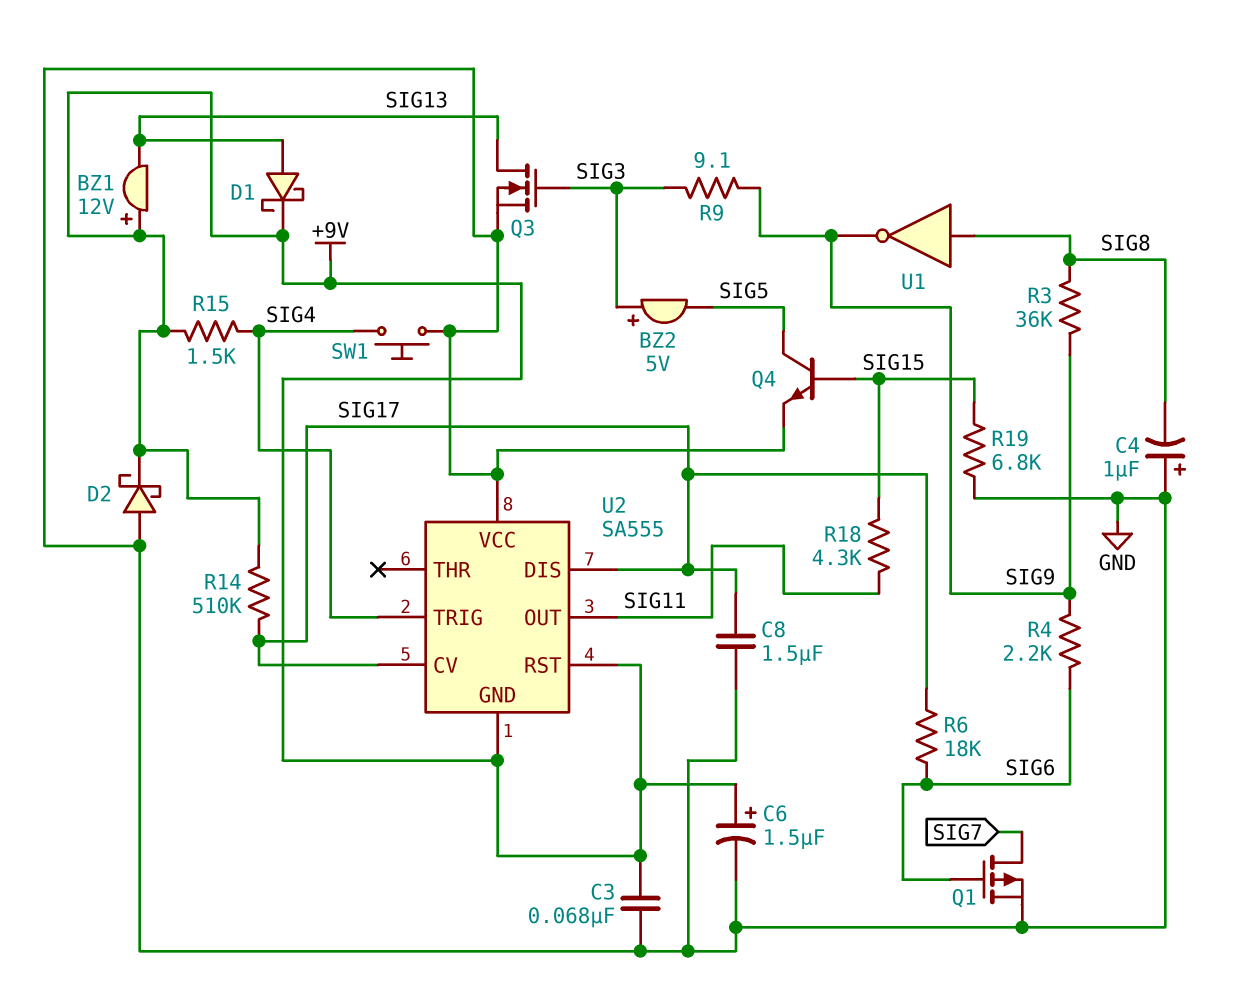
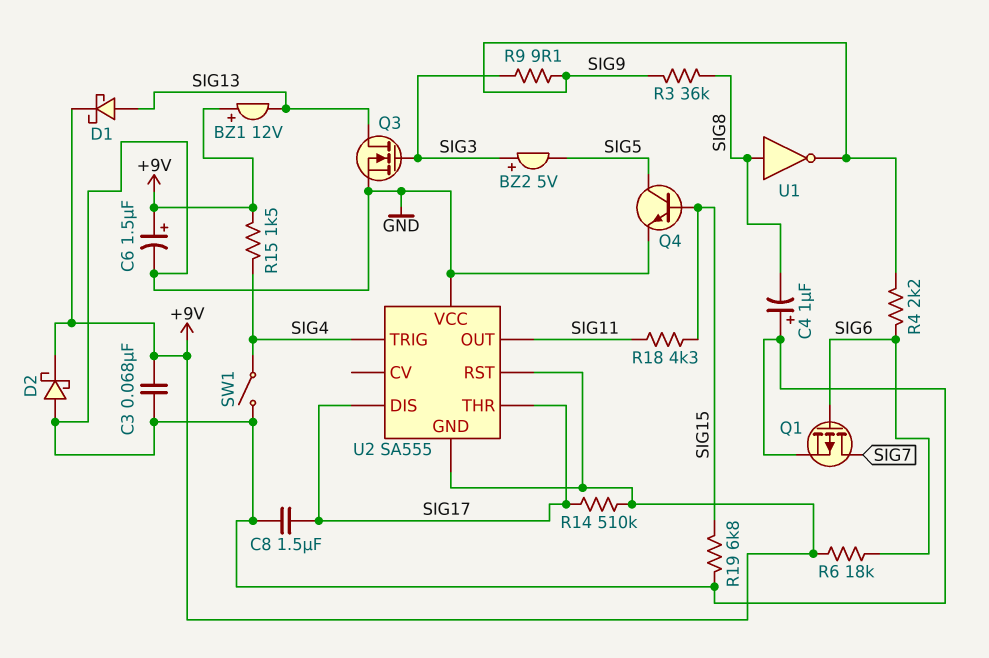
R6: 18k (SIG6, SIG17) -> 18k (+9V, SIG6)
SW1: button (GND, SIG4) -> switch (GND, SIG4)
U2 pin CV: SIG17 -> none
U2 pin THR: none -> SIG17

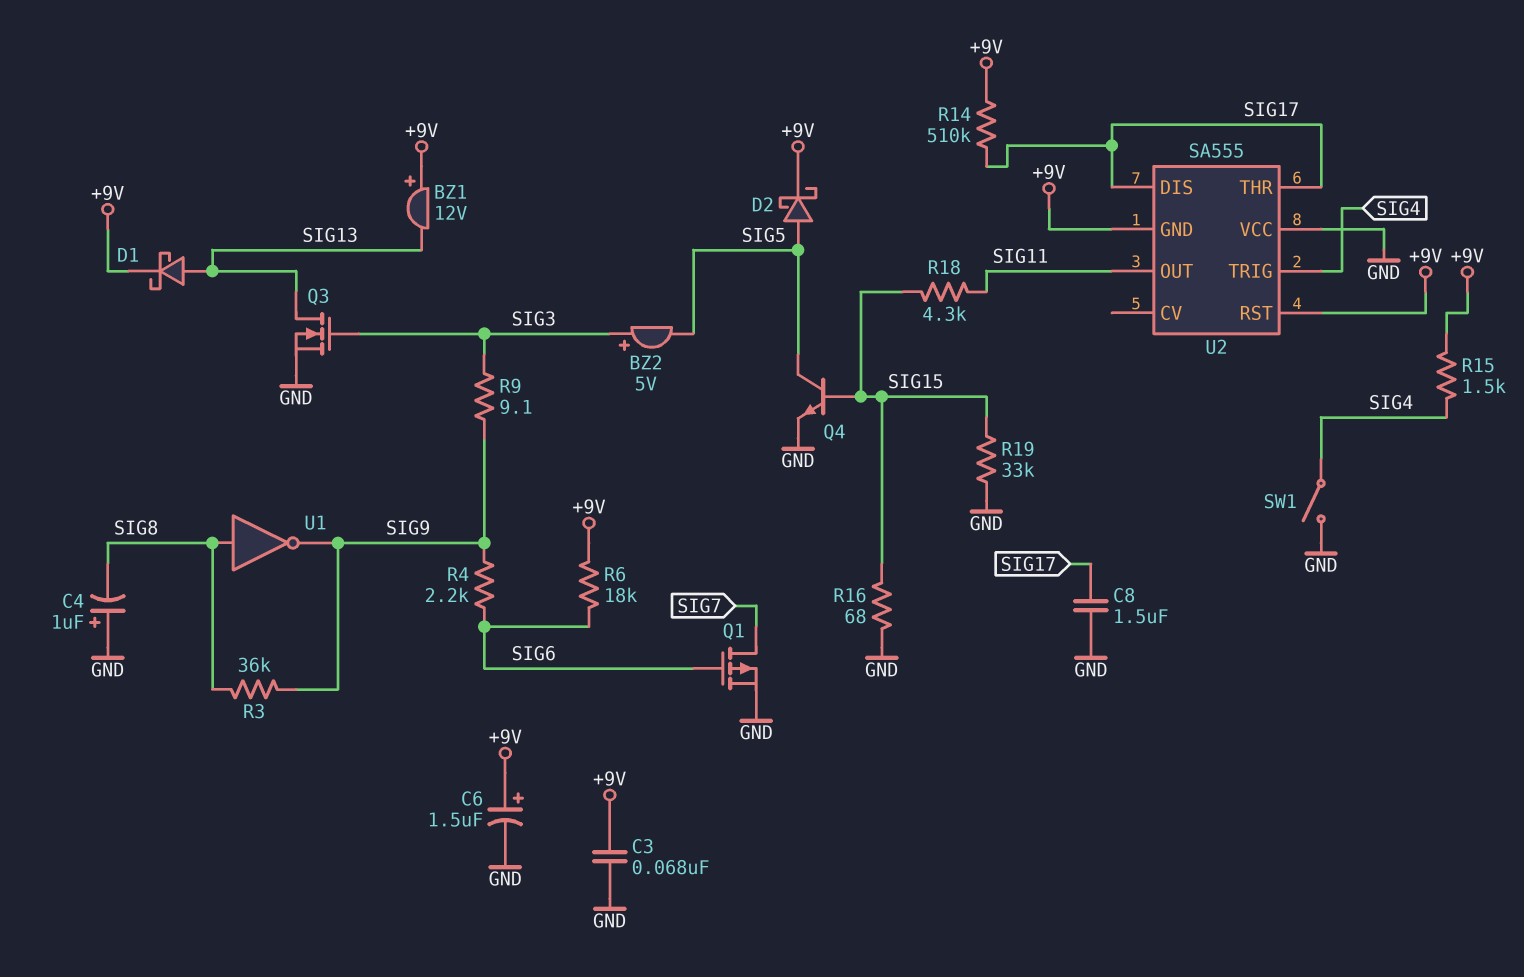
D2: schottky (A GND, K +9V) -> schottky (A SIG5, K +9V)
R16: none -> 68 (GND, SIG15)
R19: 6.8k (GND, SIG15) -> 33k (GND, SIG15)

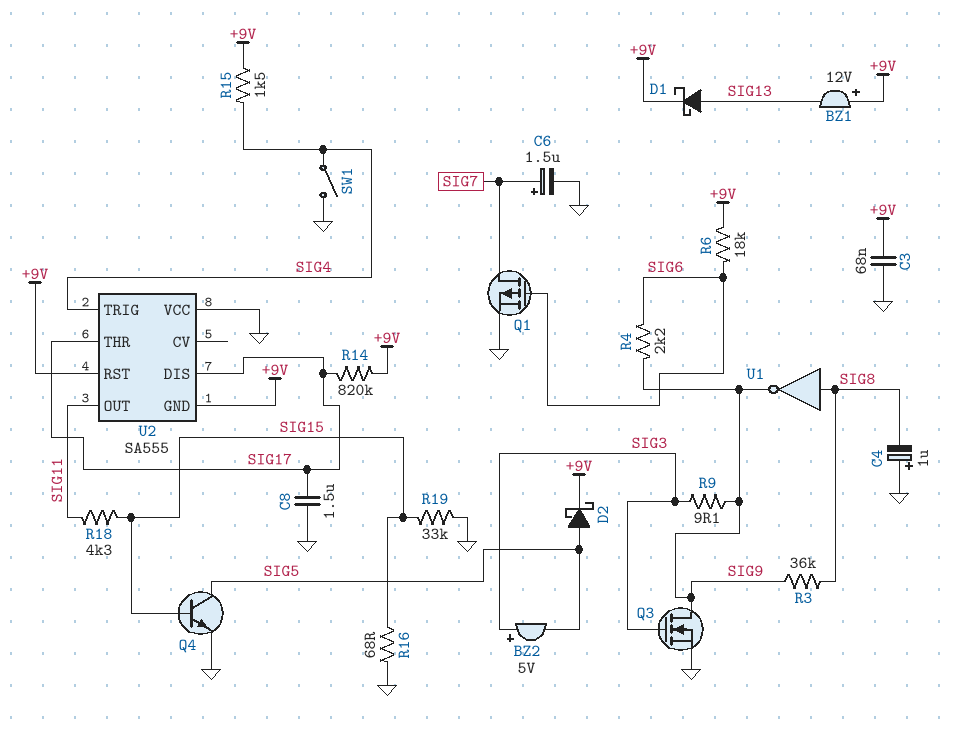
C6: 1.5uF (plus +9V, minus GND) -> 1.5uF (plus SIG7, minus GND)
Q3: NMOS (G SIG3, D SIG13, S GND) -> NMOS (G SIG3, D SIG9, S GND)
R14: 510k (+9V, SIG17) -> 820k (+9V, SIG17)

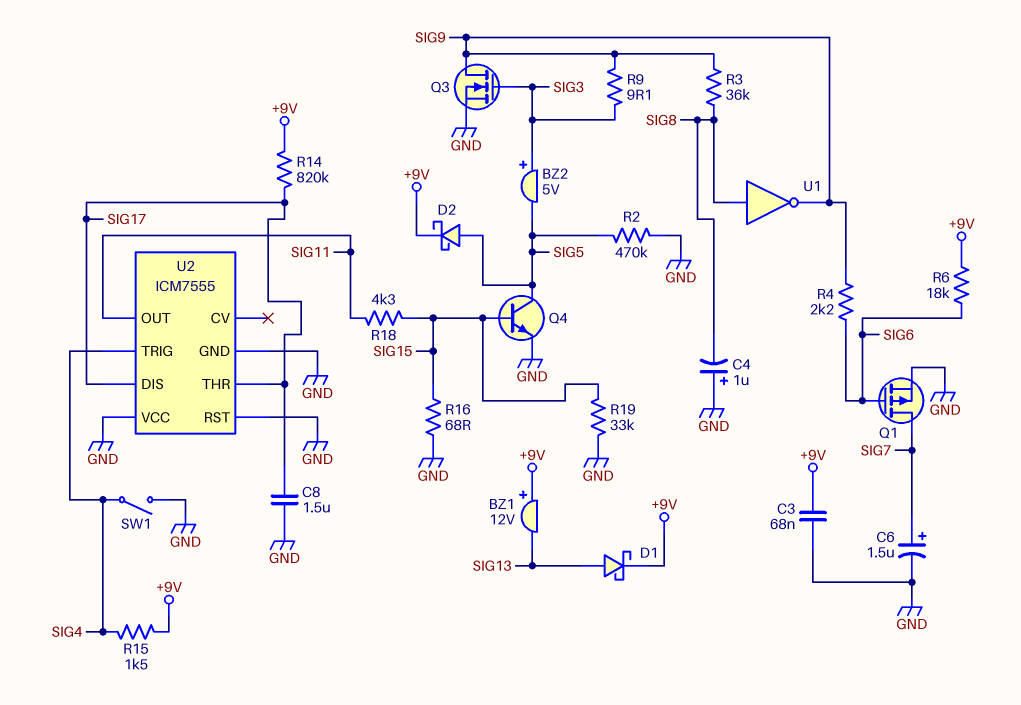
R2: none -> 470k (GND, SIG5)
U2: SA555 -> ICM7555
U2 pin GND: +9V -> GND
U2 pin RST: +9V -> GND

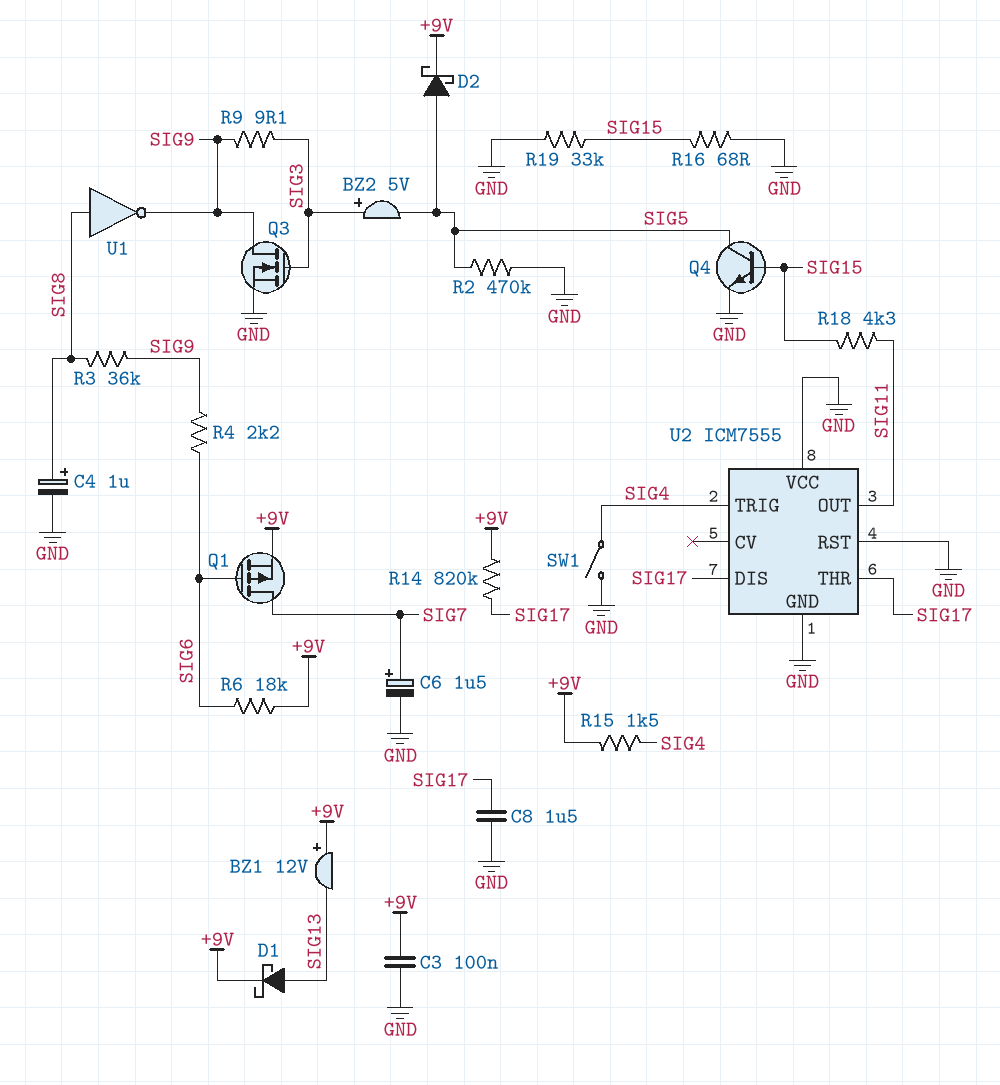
C3: 68nF (+9V, GND) -> 100nF (+9V, GND)
C4: 1uF (plus GND, minus SIG8) -> 1uF (plus SIG8, minus GND)
Q1: PMOS (G SIG6, D SIG7, S GND) -> PMOS (G SIG6, D SIG7, S +9V)

